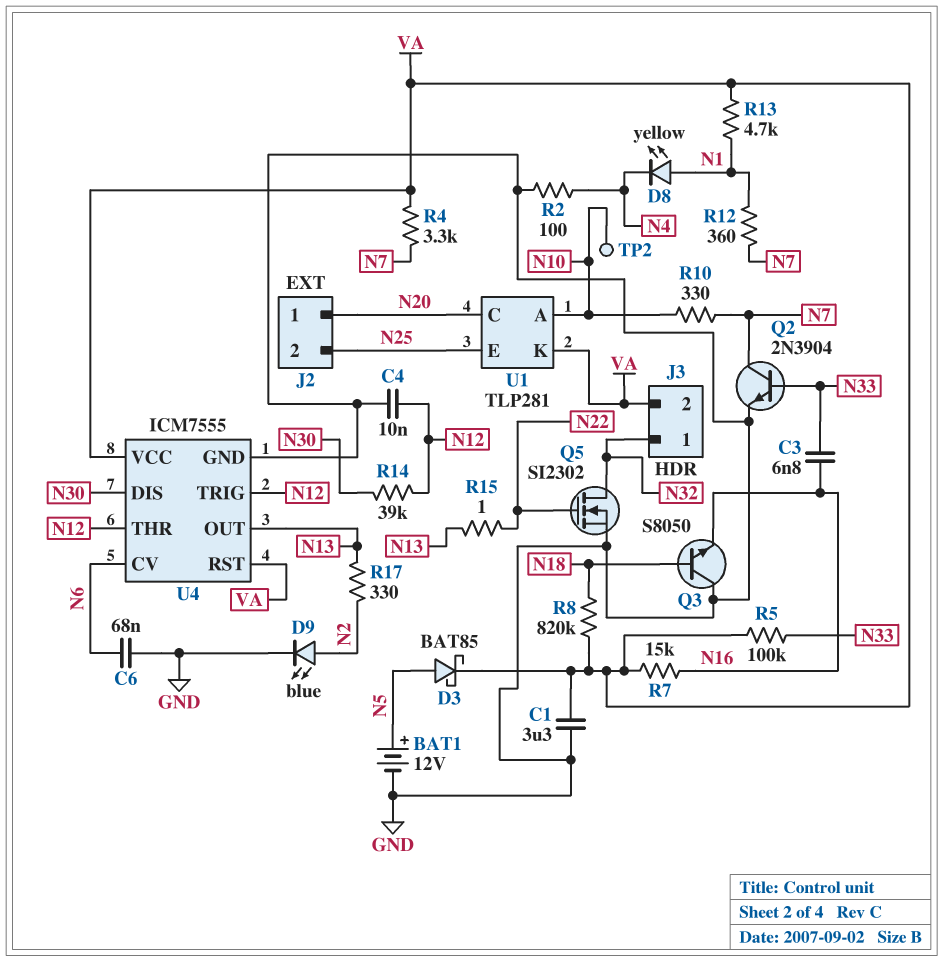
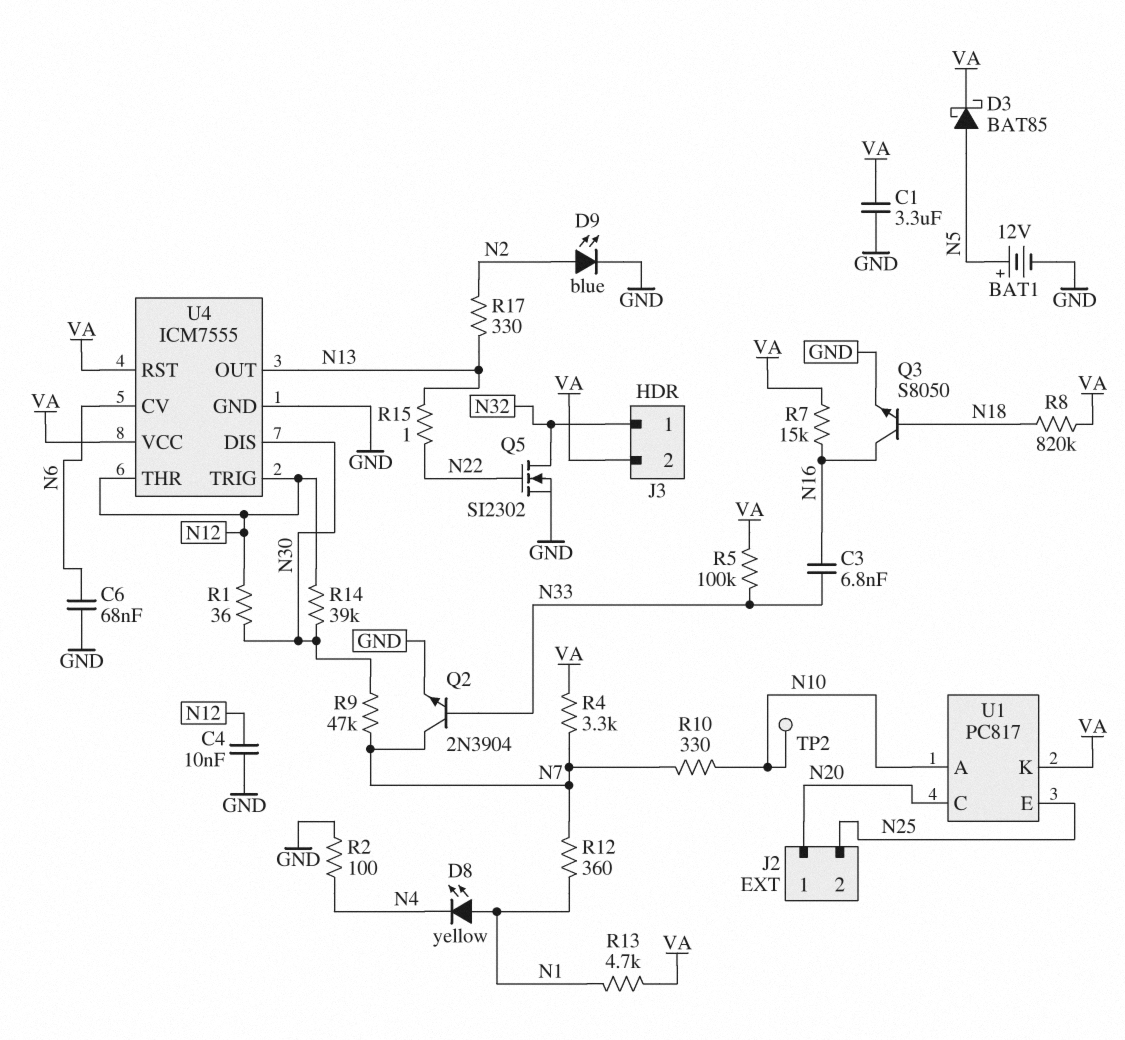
Q3: NPN S8050 (B N18, C GND, E N16) -> NPN S8050 (B N18, C N16, E GND)
R1: none -> 36 (N12, N30)
R9: none -> 47k (N7, N30)
U1: TLP281 -> PC817

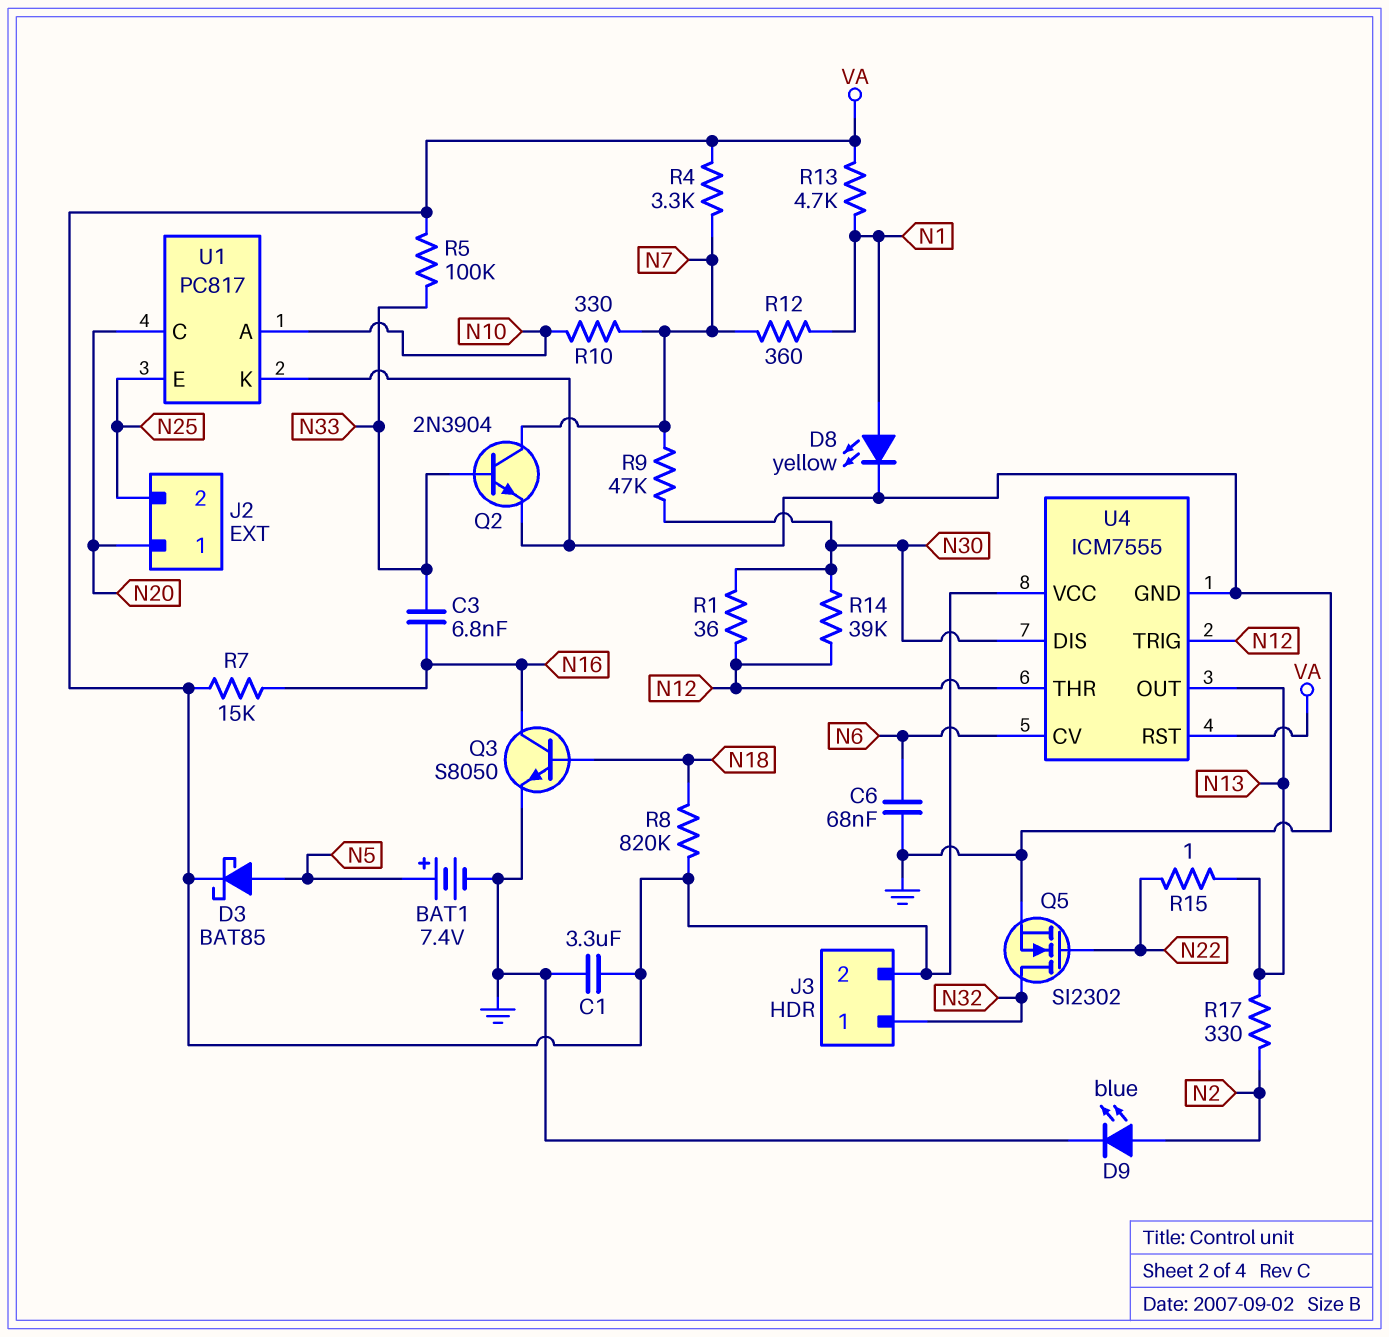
BAT1: 12V (plus N5, minus GND) -> 7.4V (plus N5, minus GND)
C4: 10nF (GND, N12) -> none
D8: LED yellow (A N1, K N4) -> LED yellow (A N1, K GND)
R2: 100 (GND, N4) -> none
TP2: test point (N10) -> none
U1 pin K: VA -> GND

